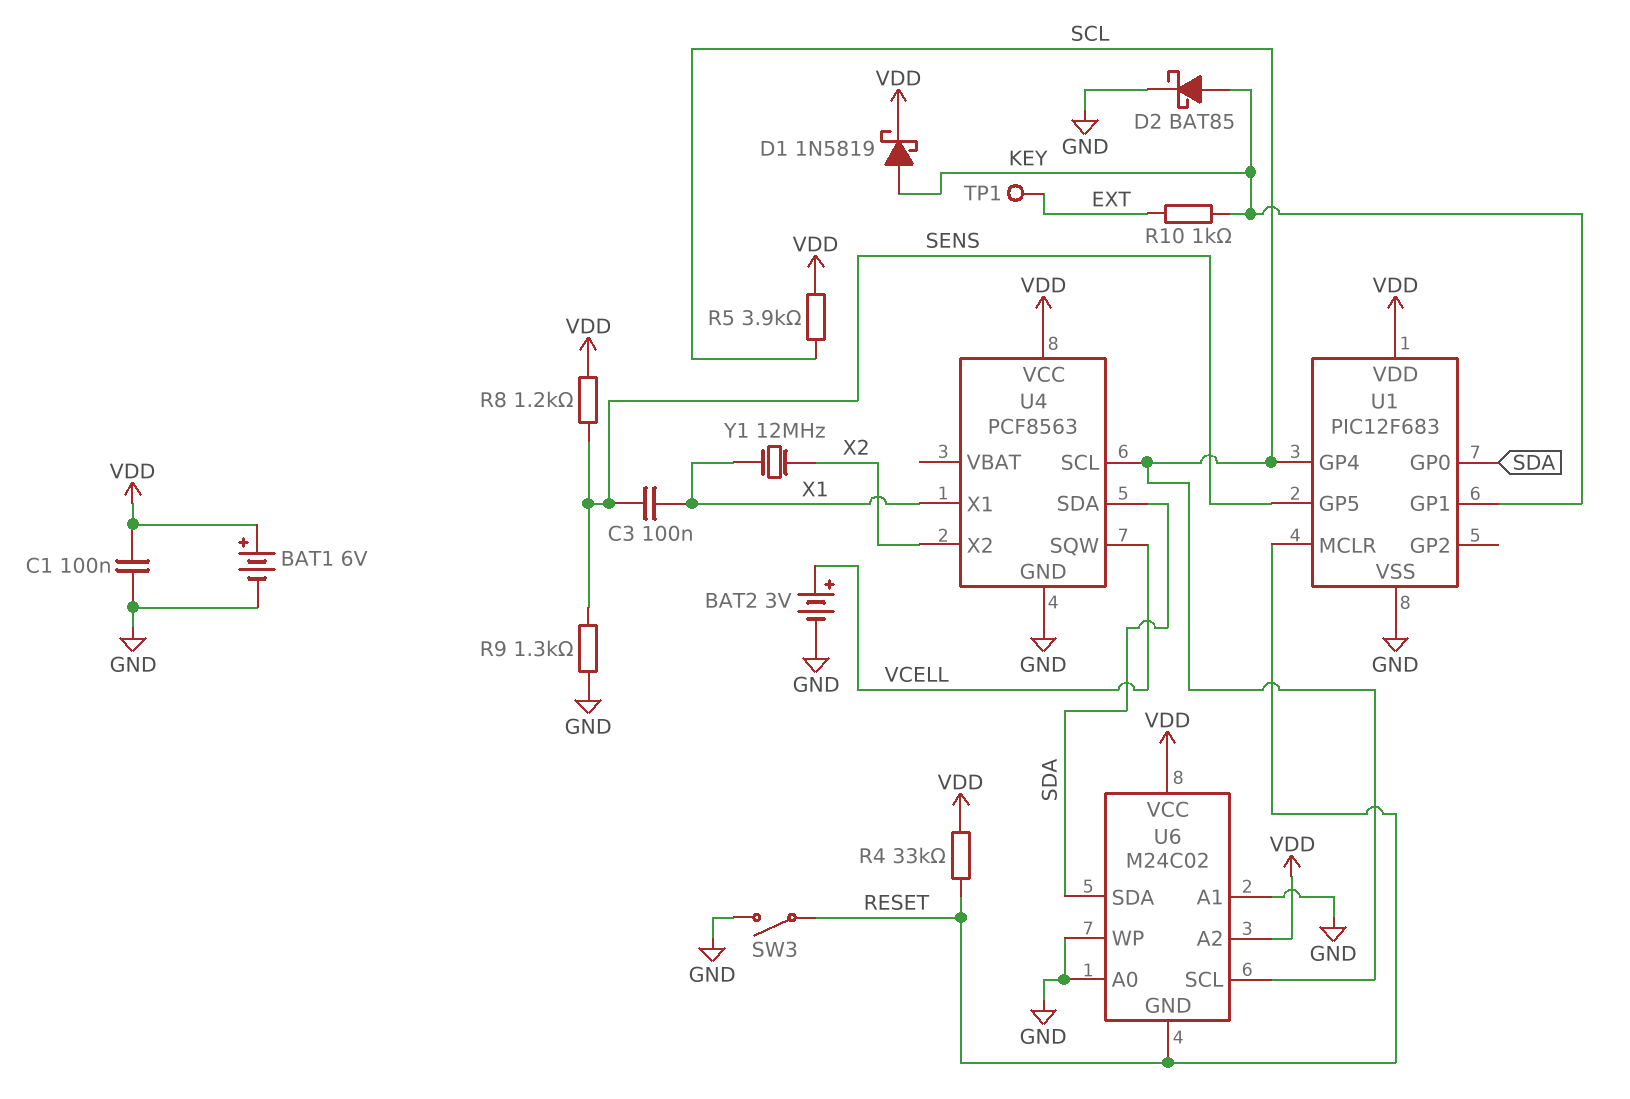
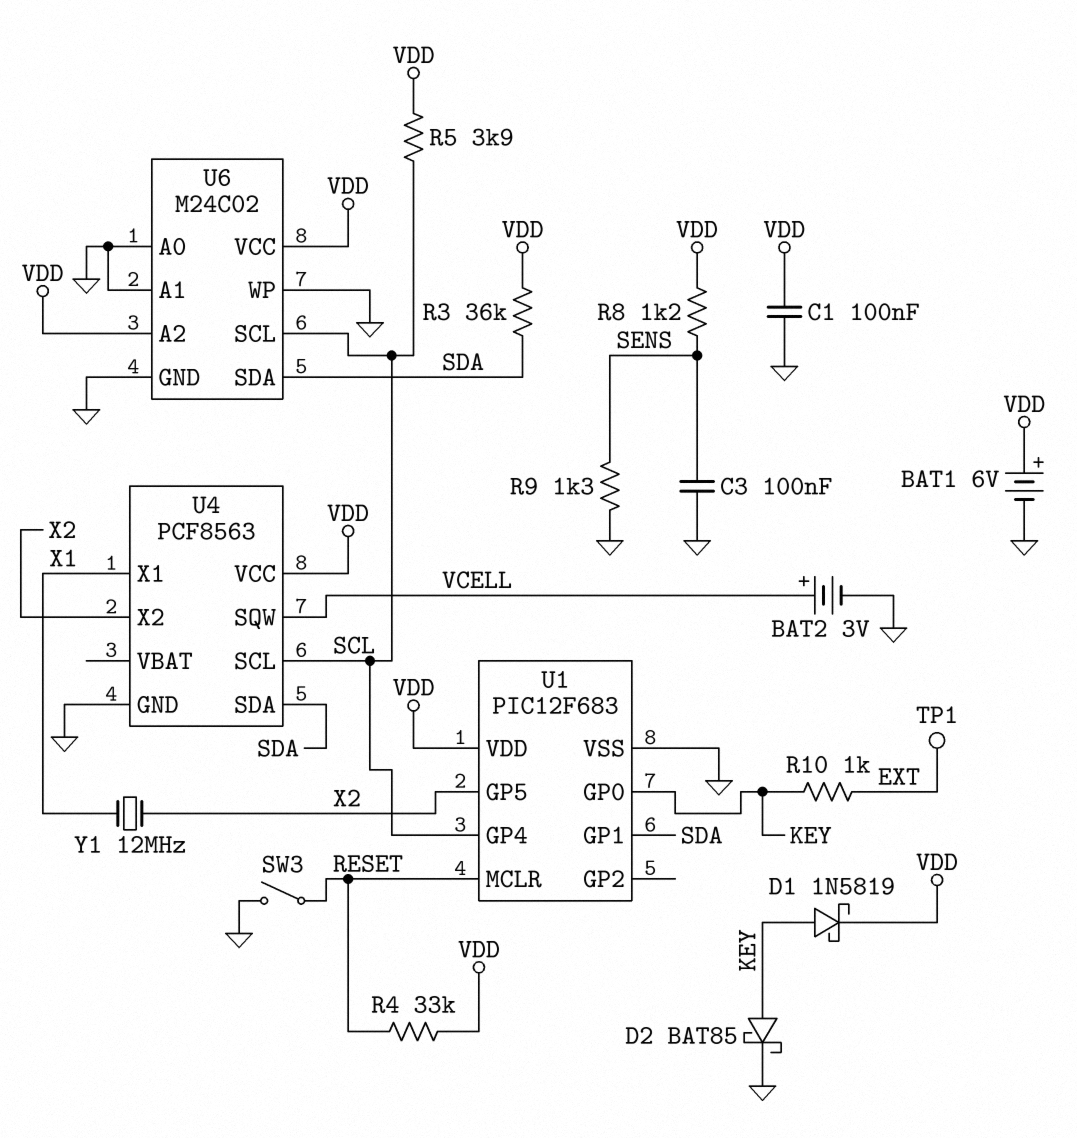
C3: 100nF (SENS, X1) -> 100nF (GND, SENS)
R3: none -> 36k (SDA, VDD)
U1 pin GP0: SDA -> KEY
U1 pin GP1: KEY -> SDA
U1 pin GP5: SENS -> X2
U6 pin GND: RESET -> GND

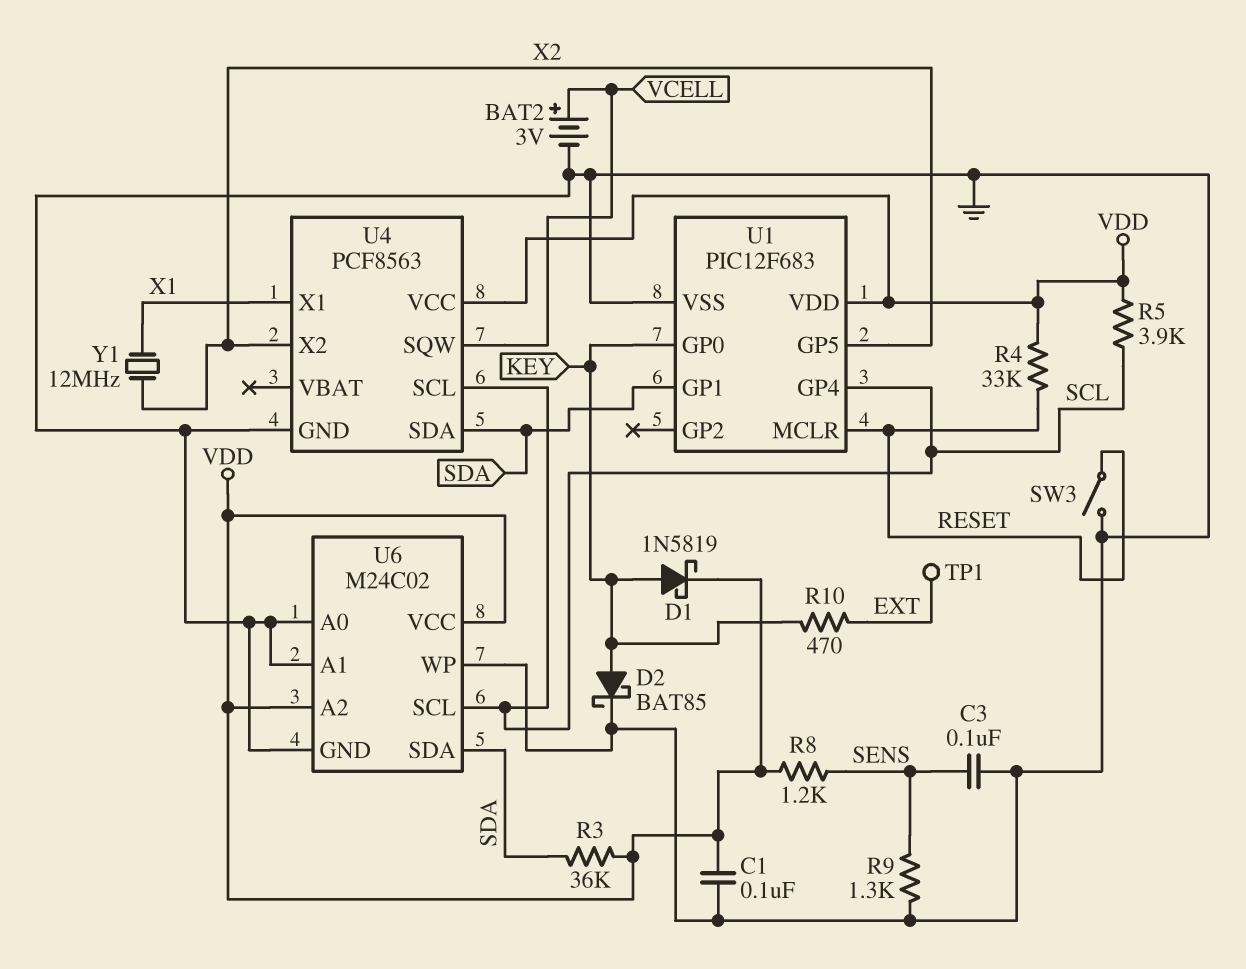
BAT1: 6V (plus VDD, minus GND) -> none
R10: 1k (EXT, KEY) -> 470 (EXT, KEY)

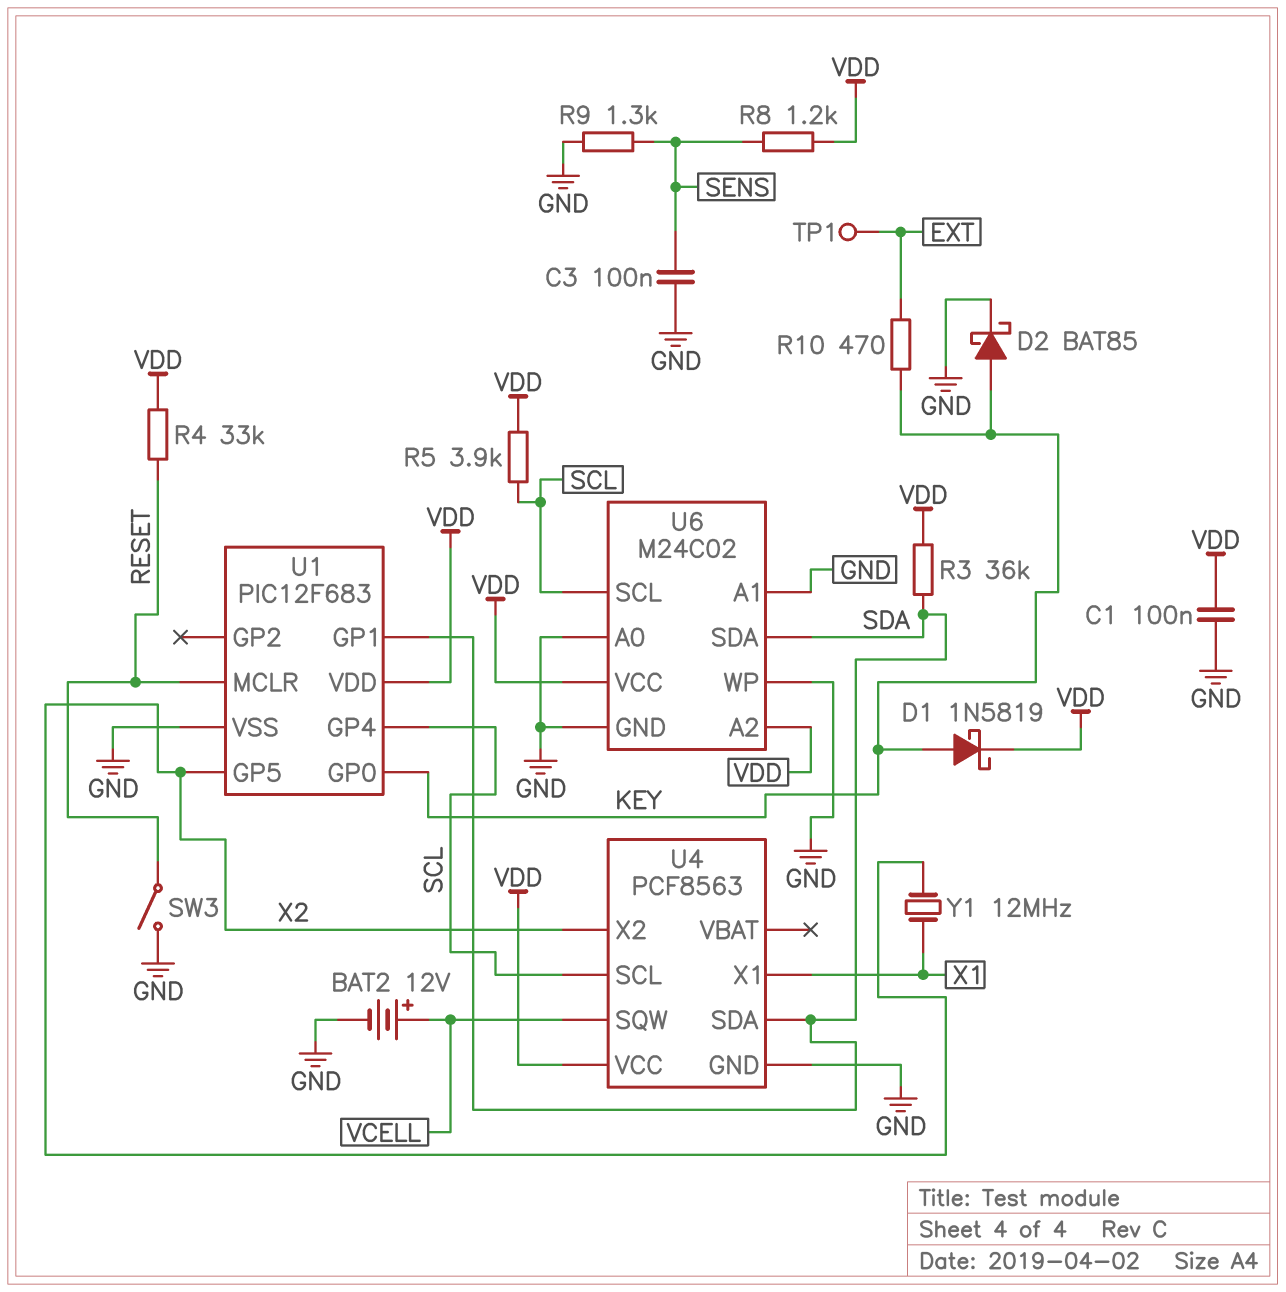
BAT2: 3V (plus VCELL, minus GND) -> 12V (plus VCELL, minus GND)

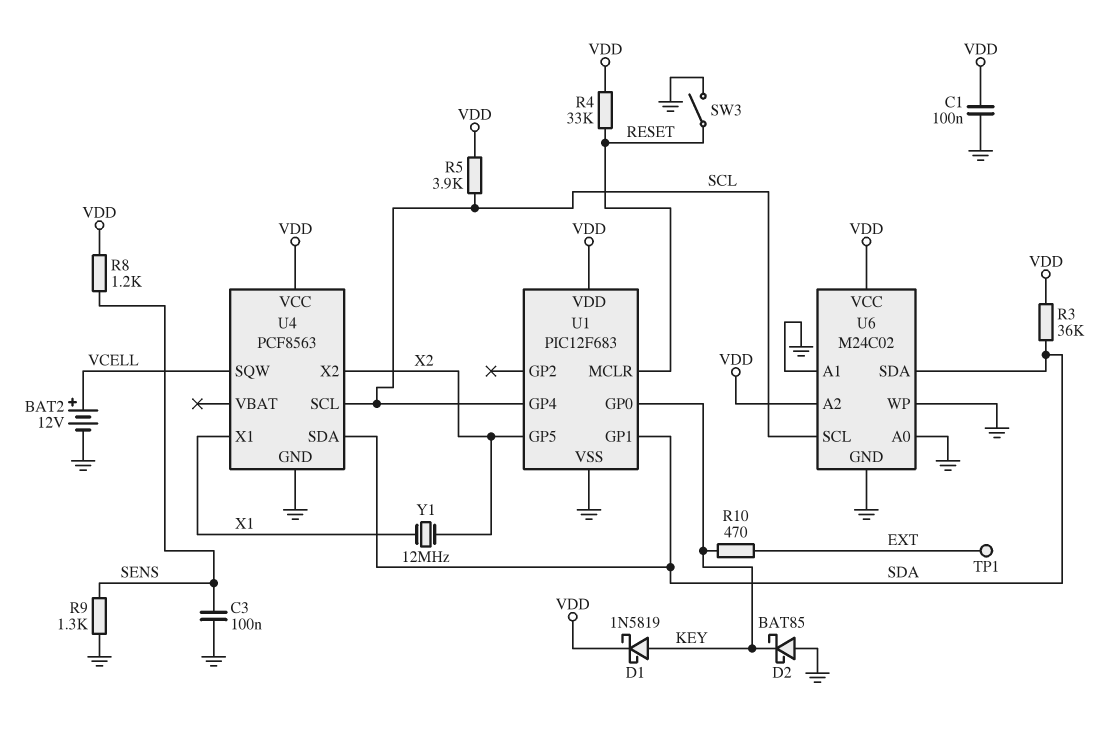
D2: schottky BAT85 (A KEY, K GND) -> schottky BAT85 (A GND, K KEY)

